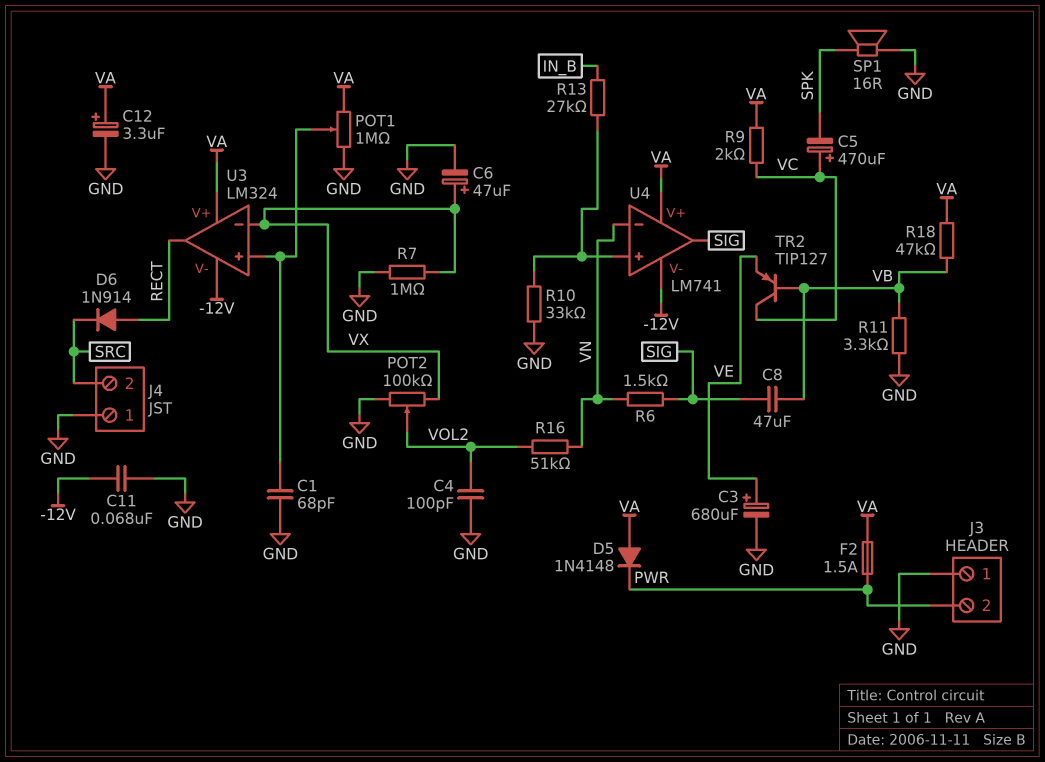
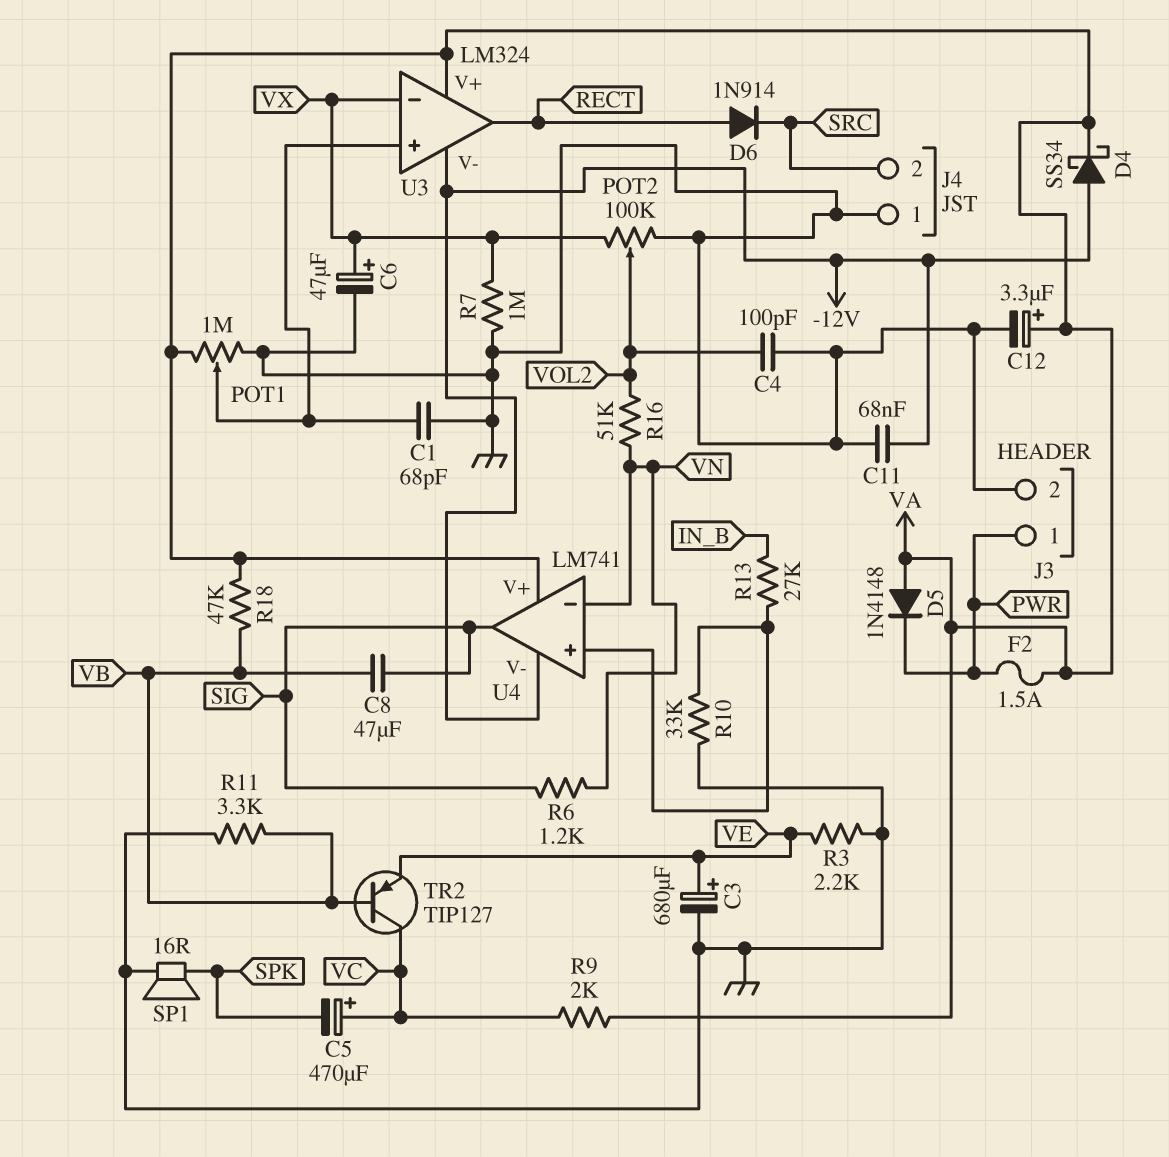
D4: none -> schottky SS34 (A -12V, K VA)
J3 pin 1: GND -> PWR
J3 pin 2: PWR -> GND
R3: none -> 2.2k (GND, VE)
R6: 1.5k (SIG, VN) -> 1.2k (SIG, VN)

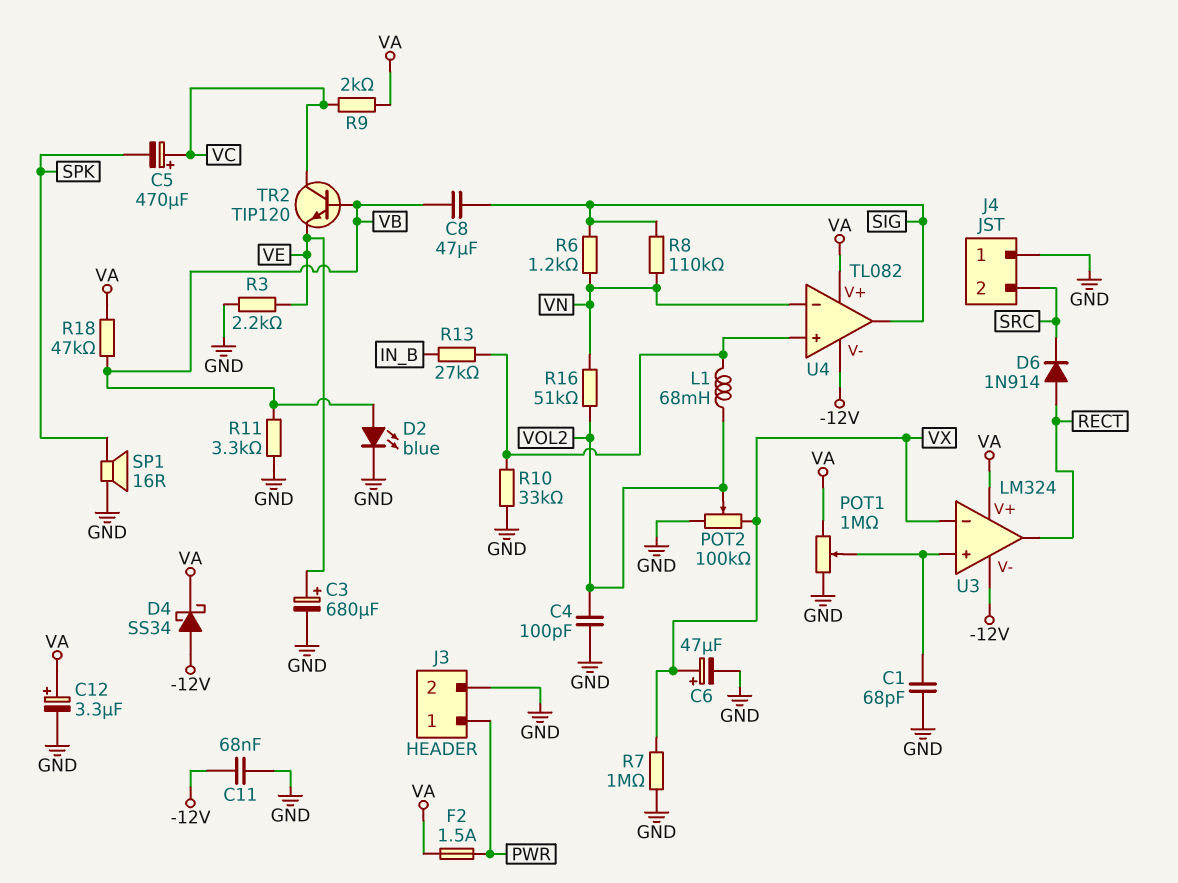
D2: none -> LED blue (A VB, K GND)
D5: diode 1N4148 (A VA, K PWR) -> none
L1: none -> 68mH (U4/in+, VOL2)
R8: none -> 110k (SIG, VN)
TR2: PNP TIP127 (B VB, C VC, E VE) -> NPN TIP120 (B VB, C VC, E VE)
U4: LM741 -> TL082

